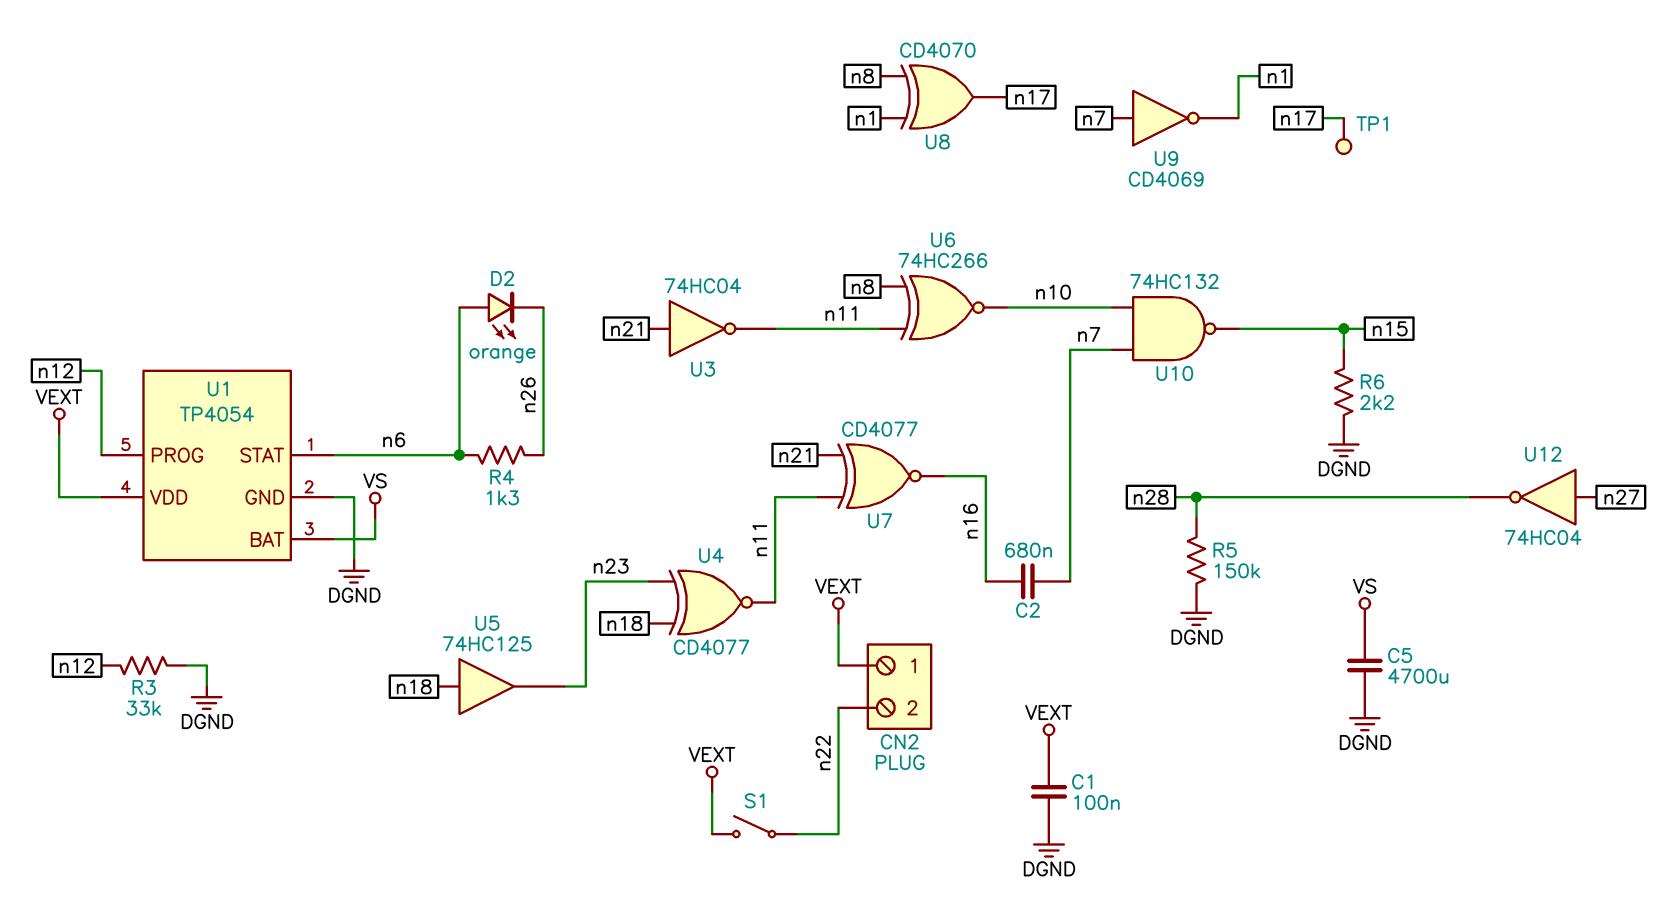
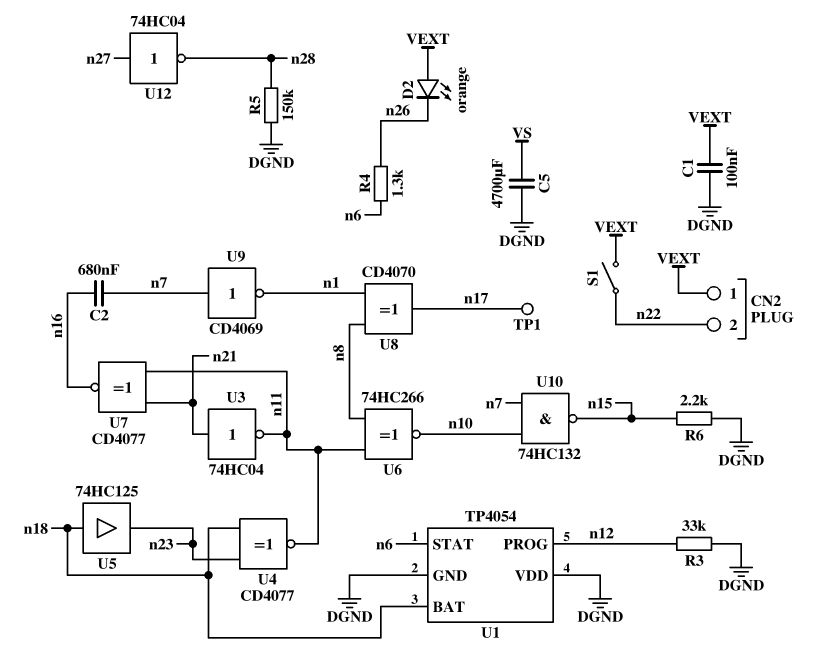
D2: LED orange (A n6, K n26) -> LED orange (A VEXT, K n26)
U1 pin BAT: VS -> n18
U1 pin VDD: VEXT -> DGND

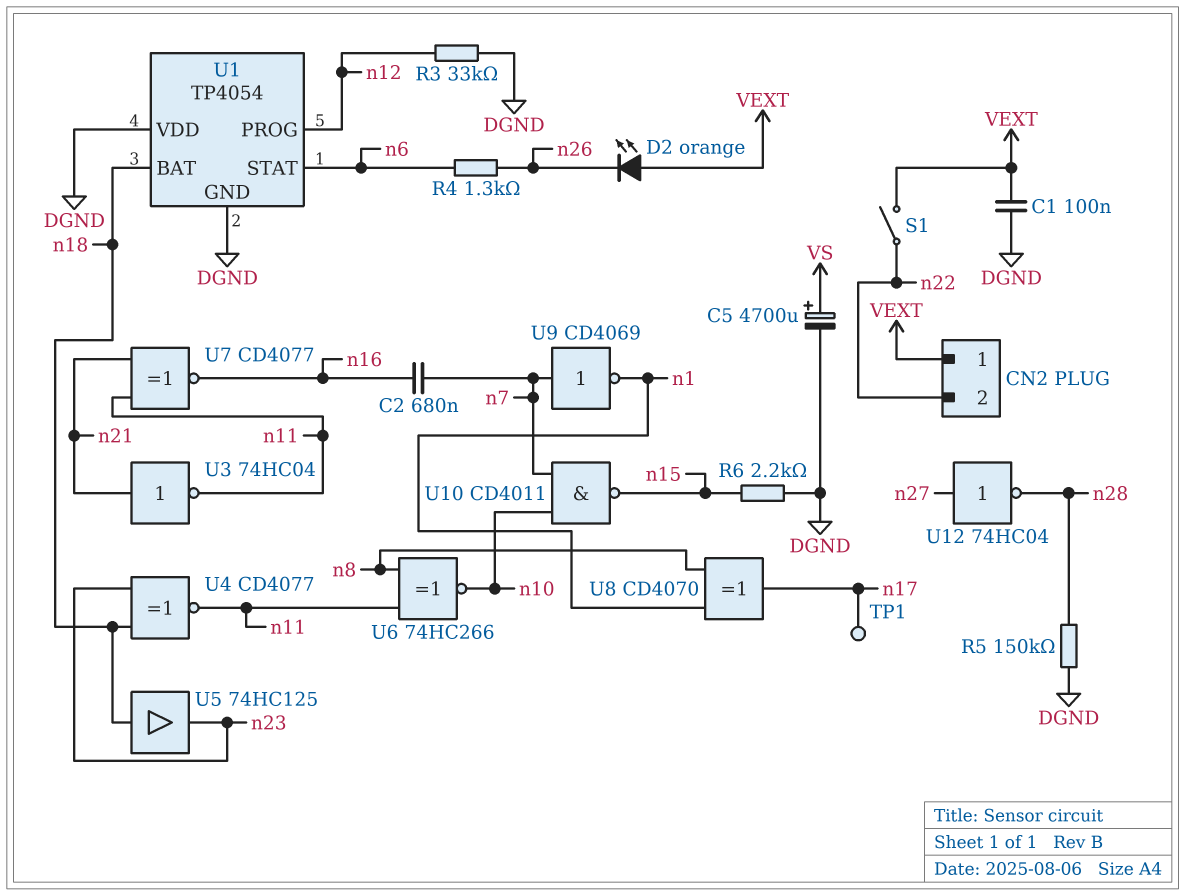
C5: 4700uF (DGND, VS) -> 4700uF (plus VS, minus DGND)
U10: NAND 74HC132 (in n7, in n10, out n15) -> NAND CD4011 (in n7, in n10, out n15)

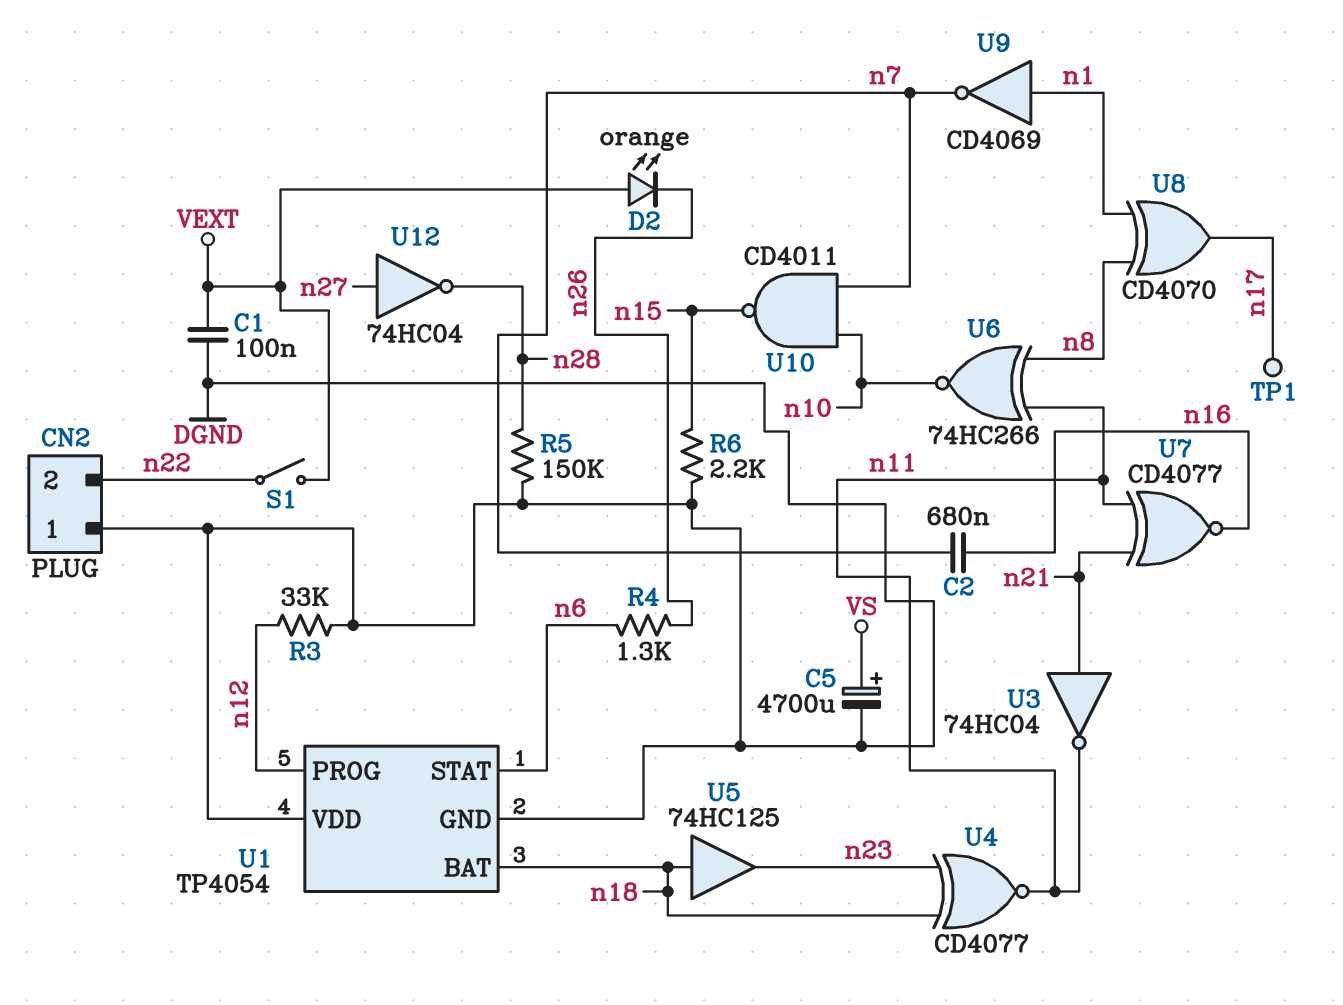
CN2 pin 1: VEXT -> DGND
U9: NOT CD4069 (in n7, out n1) -> NOT CD4069 (in n1, out n7)

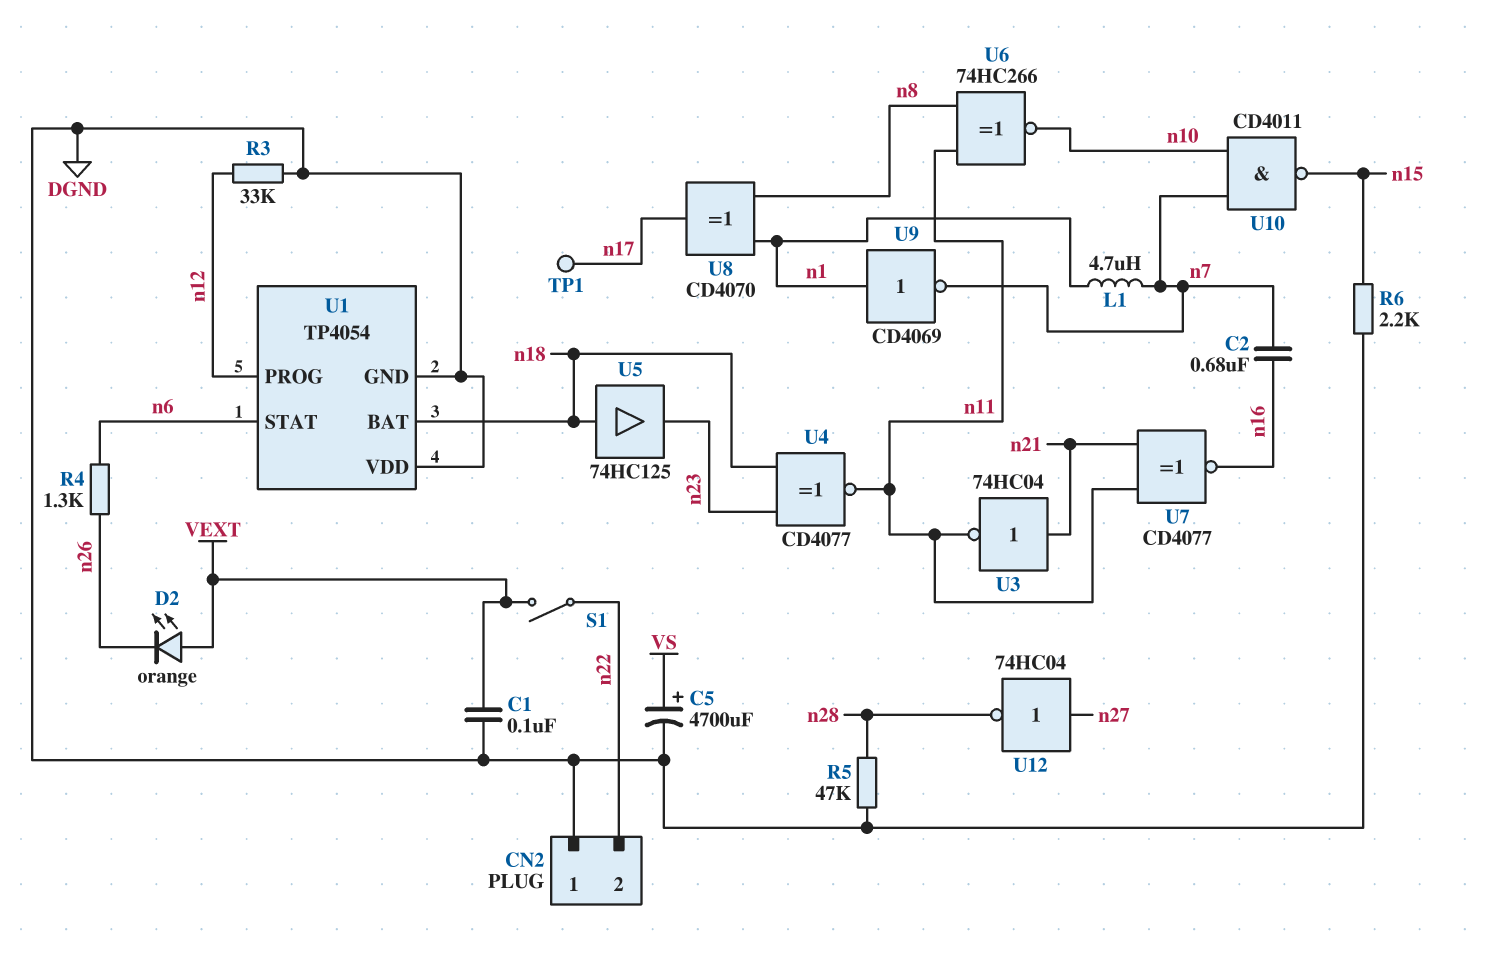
L1: none -> 4.7uH (n1, n7)
R5: 150k (DGND, n28) -> 47k (DGND, n28)

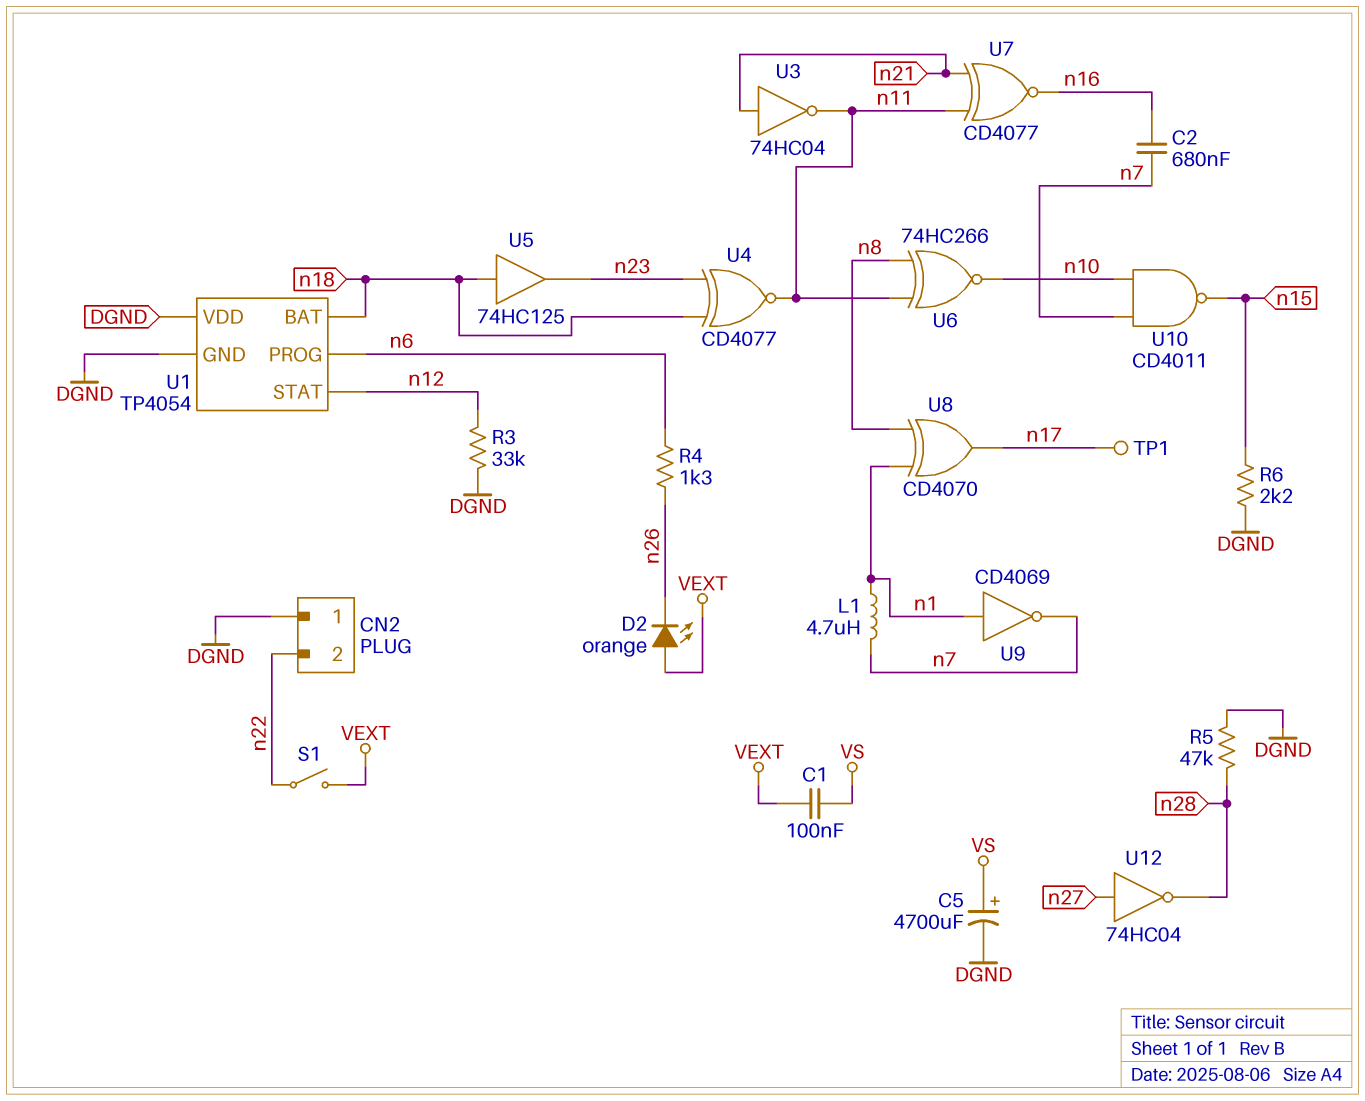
C1: 100nF (DGND, VEXT) -> 100nF (VEXT, VS)
U1 pin PROG: n12 -> n6
U1 pin STAT: n6 -> n12

